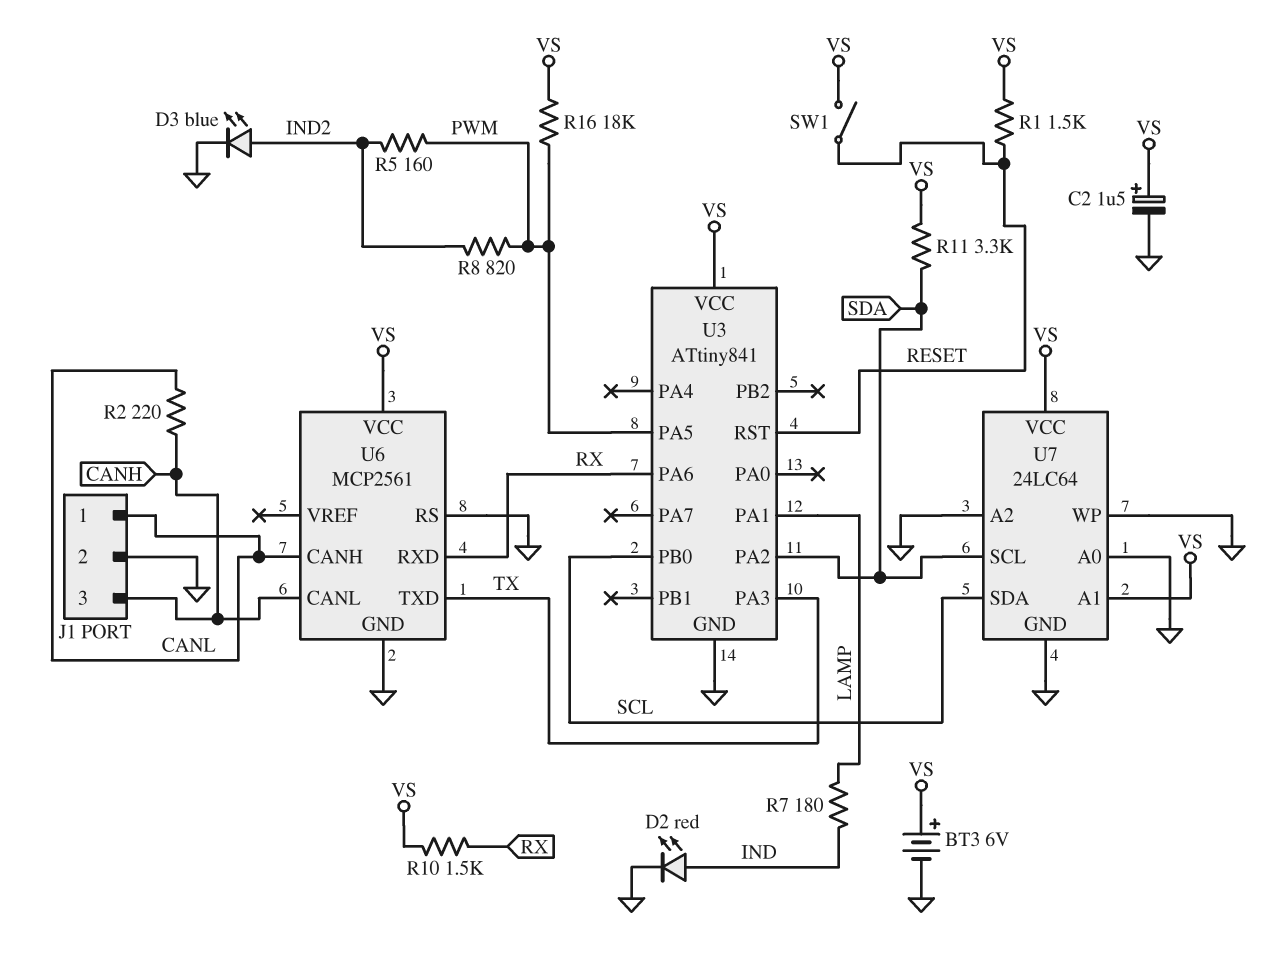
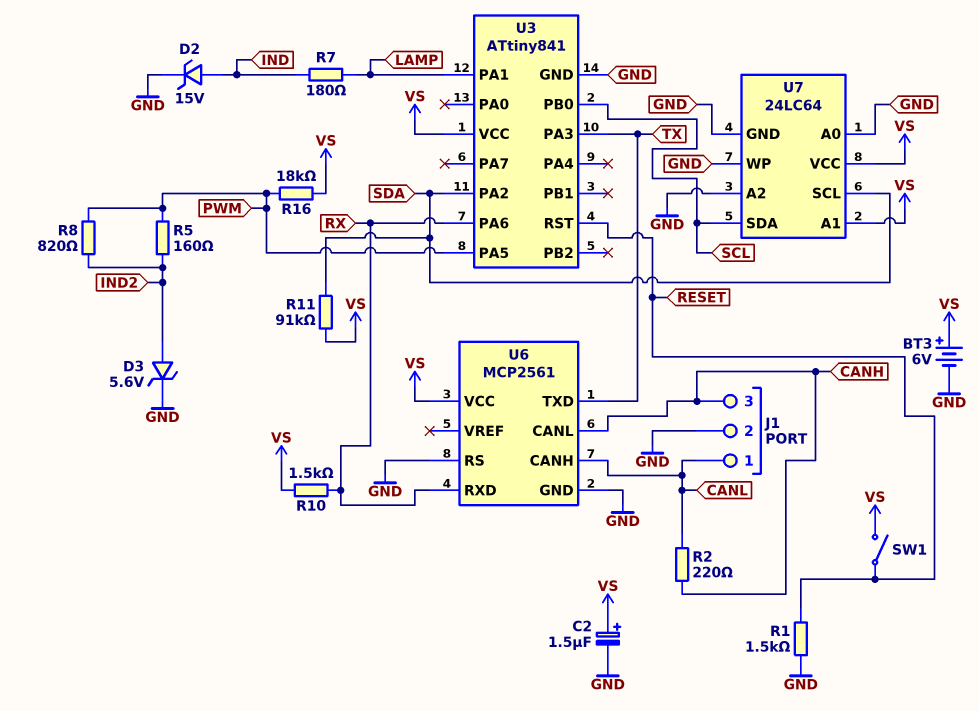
D2: LED red (A IND, K GND) -> zener 15V (A IND, K GND)
D3: LED blue (A IND2, K GND) -> zener 5.6V (A IND2, K GND)
R1: 1.5k (RESET, VS) -> 1.5k (GND, RESET)
R11: 3.3k (SDA, VS) -> 91k (SDA, VS)

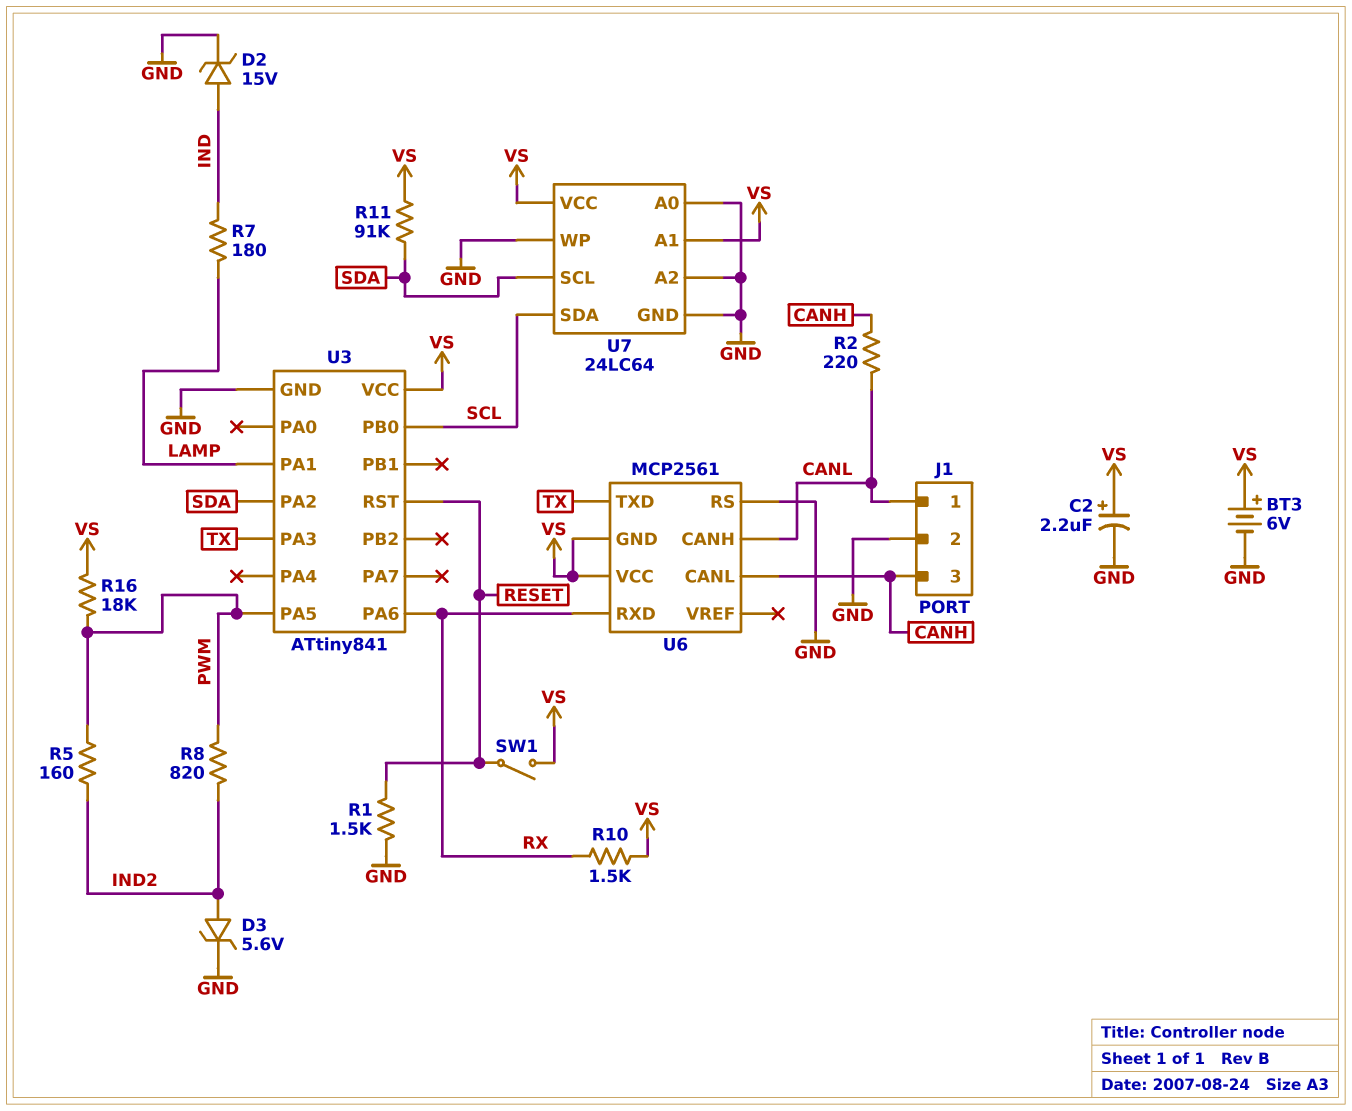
C2: 1.5uF (plus VS, minus GND) -> 2.2uF (plus VS, minus GND)
U6 pin GND: GND -> VS

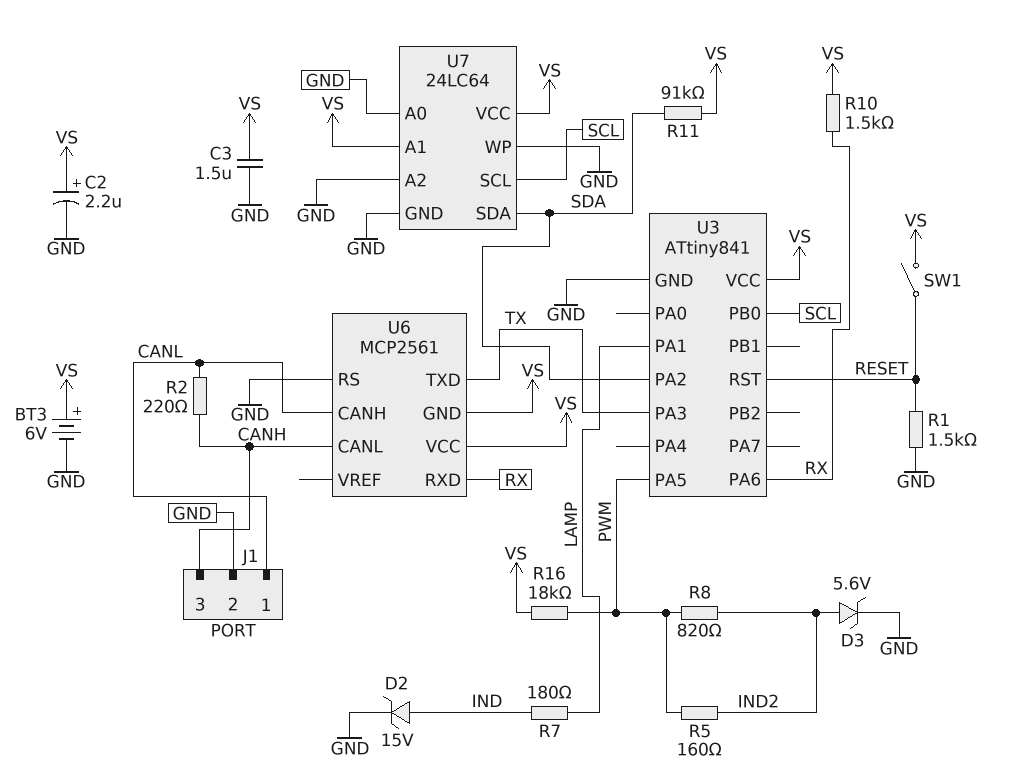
C3: none -> 1.5uF (GND, VS)
U7 pin SCL: SDA -> SCL
U7 pin SDA: SCL -> SDA

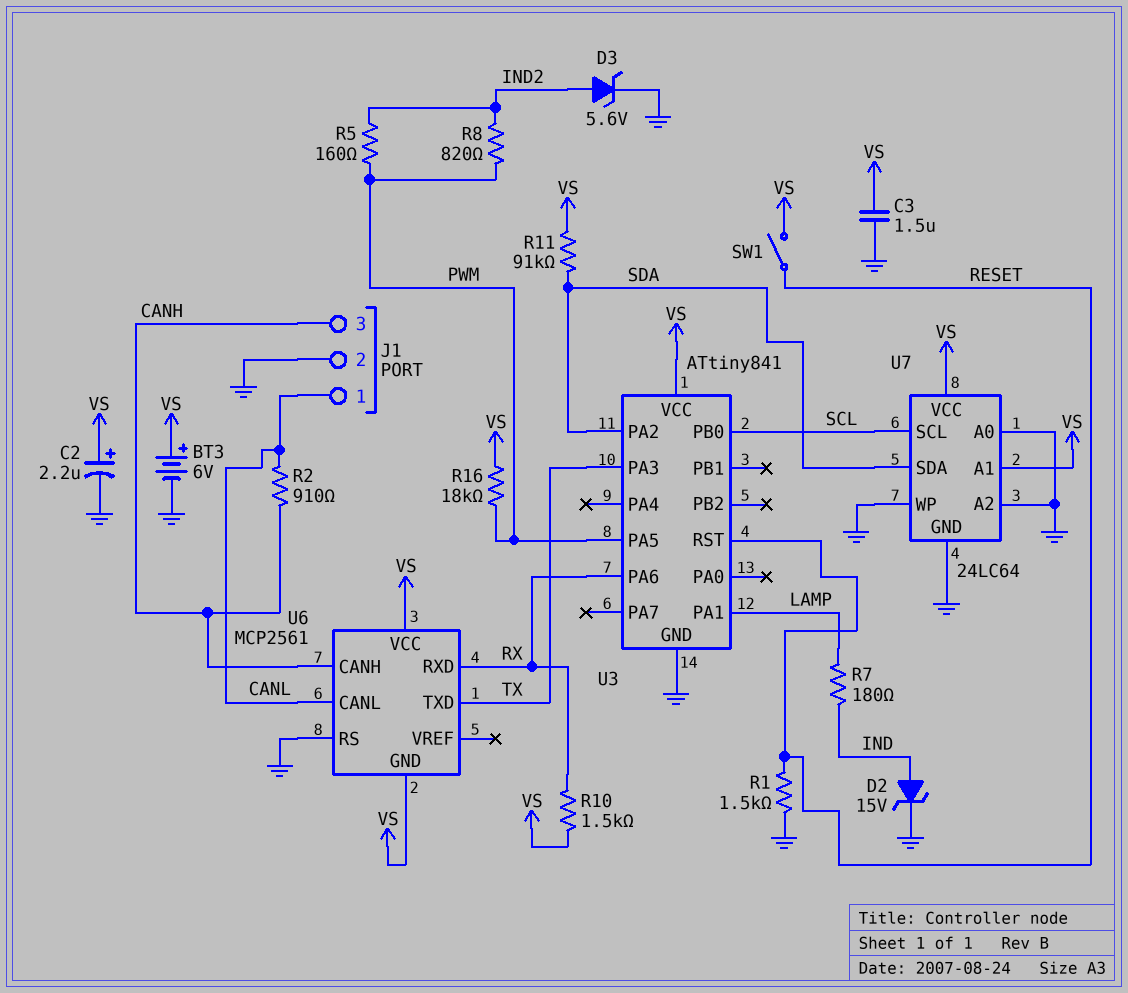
R2: 220 (CANH, CANL) -> 910 (CANH, CANL)
U6 pin CANH: CANL -> CANH
U6 pin CANL: CANH -> CANL

